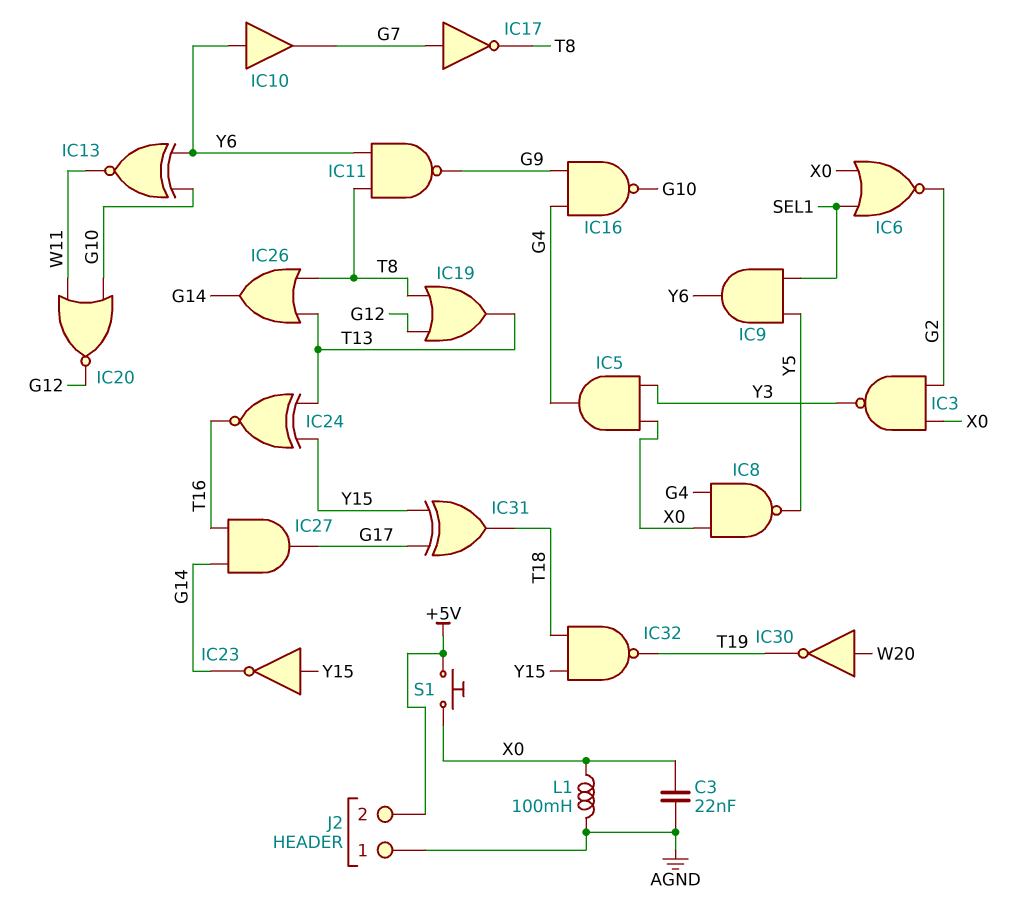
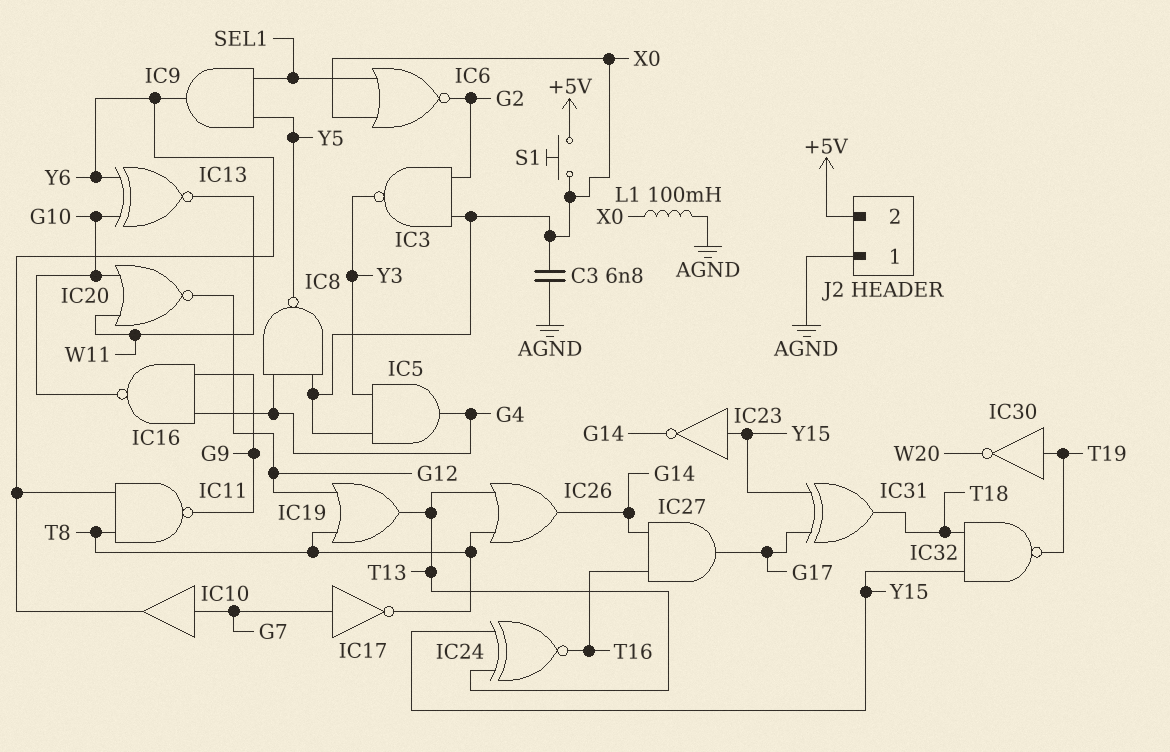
C3: 22nF (AGND, X0) -> 6.8nF (AGND, X0)
IC10: buffer (in Y6, out G7) -> buffer (in G7, out Y6)
IC30: NOT (in W20, out T19) -> NOT (in T19, out W20)

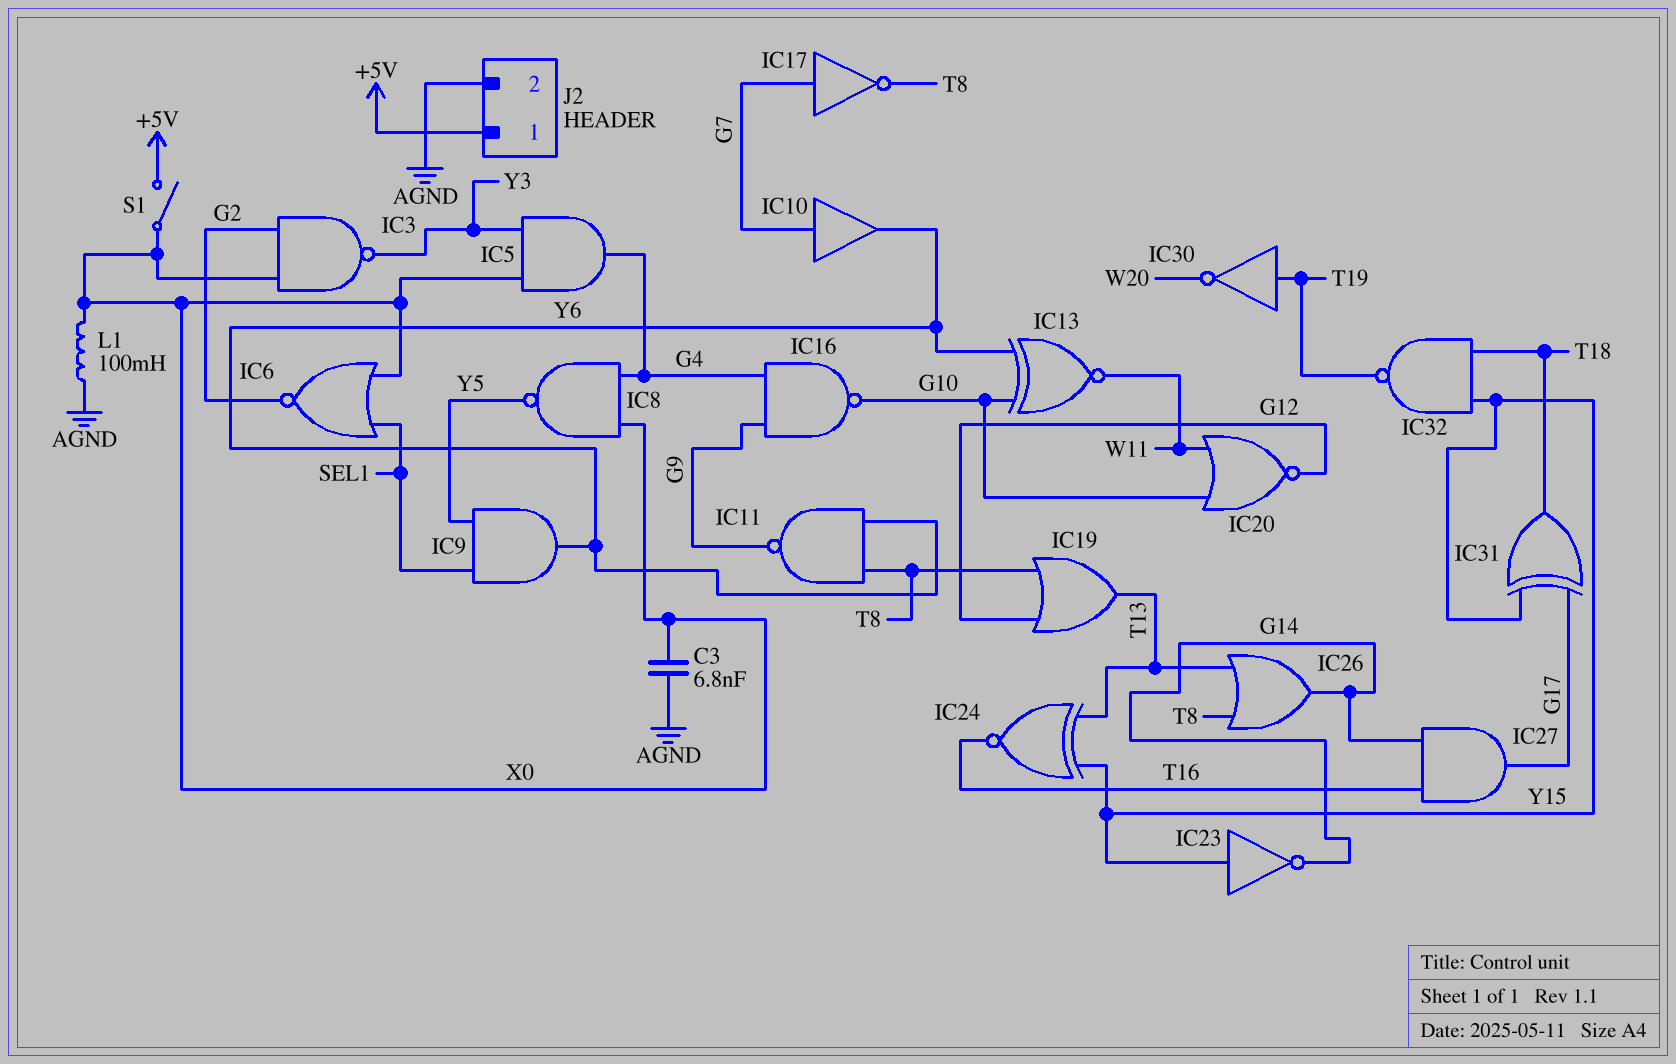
J2 pin 1: AGND -> +5V
J2 pin 2: +5V -> AGND
S1: button (+5V, X0) -> switch (+5V, X0)

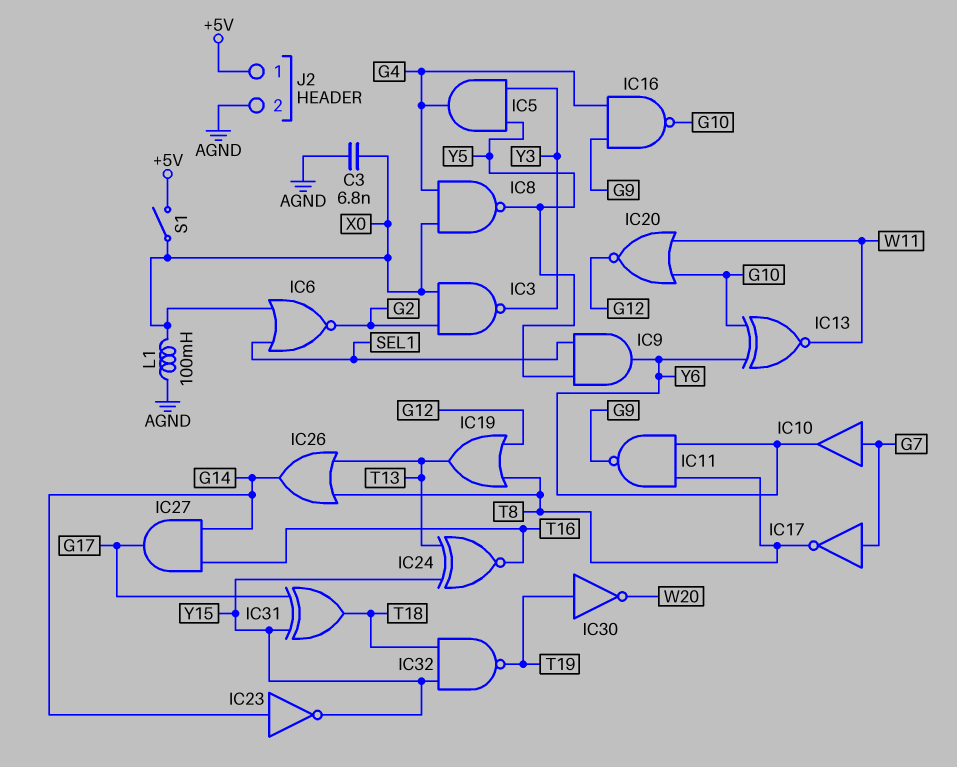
IC5: AND (in X0, in Y3, out G4) -> AND (in Y3, in Y5, out G4)
IC23: NOT (in Y15, out G14) -> NOT (in G14, out Y15)

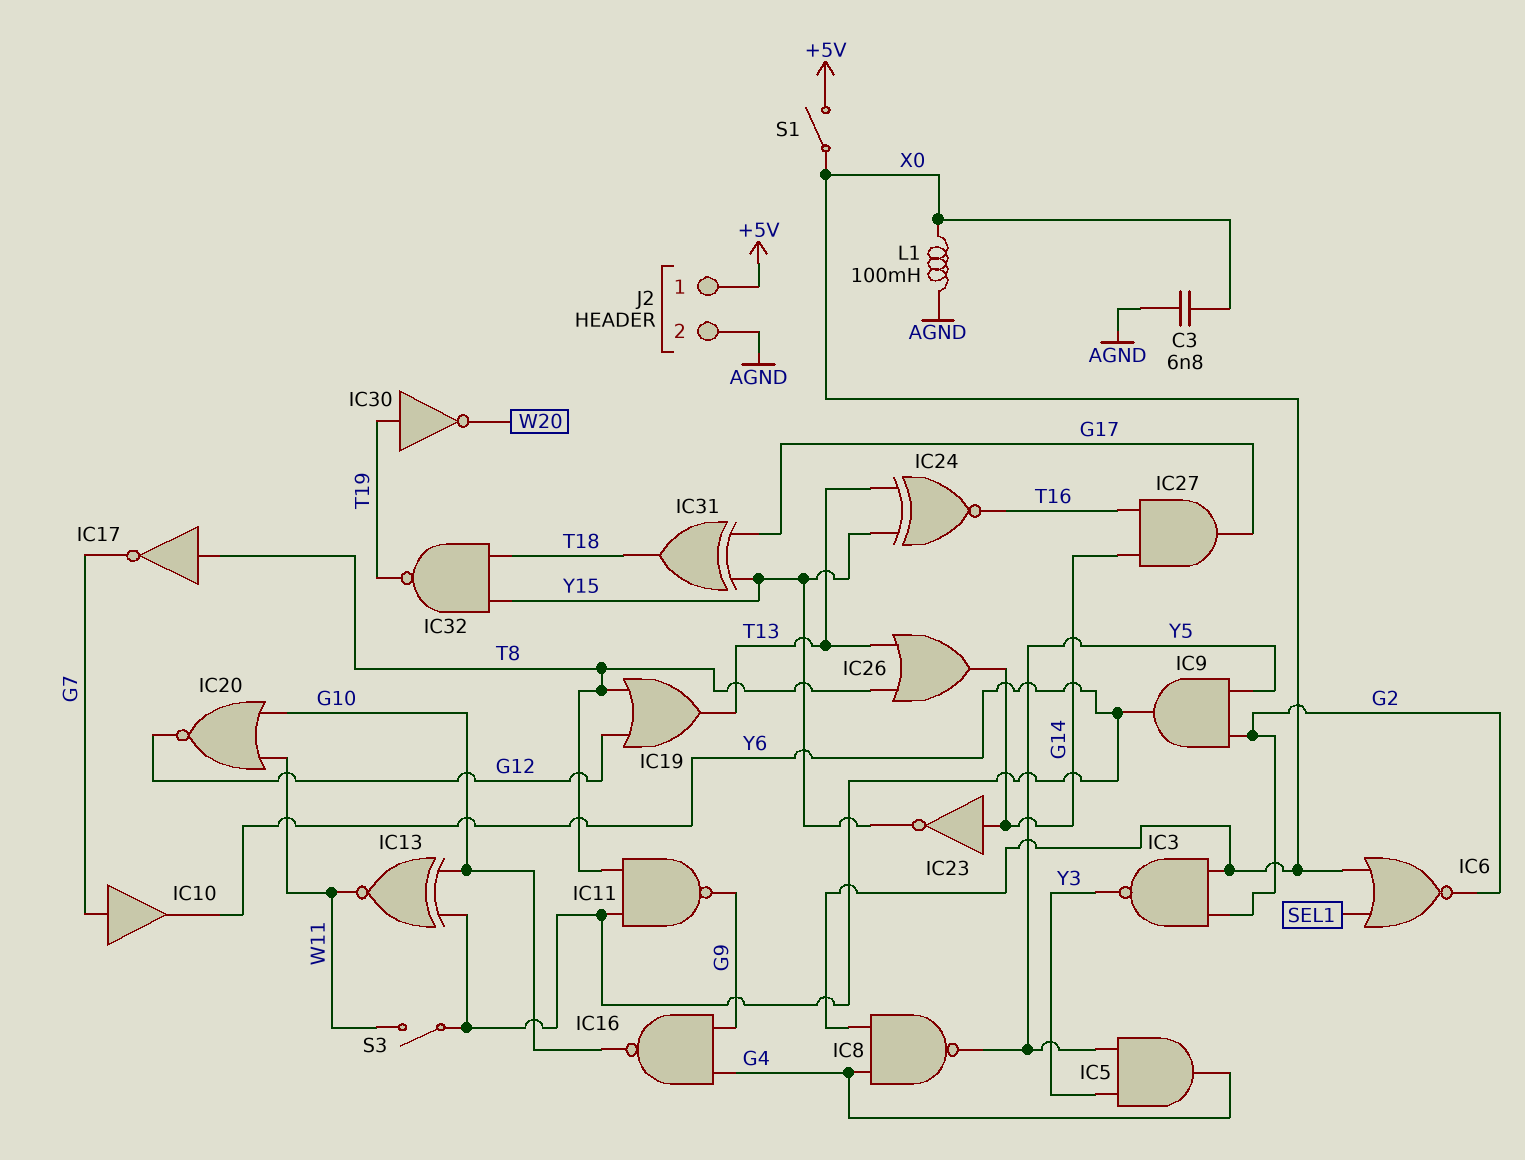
IC9: AND (in SEL1, in Y5, out Y6) -> AND (in G2, in Y5, out Y6)
IC17: NOT (in G7, out T8) -> NOT (in T8, out G7)
S3: none -> switch (W11, Y6)

